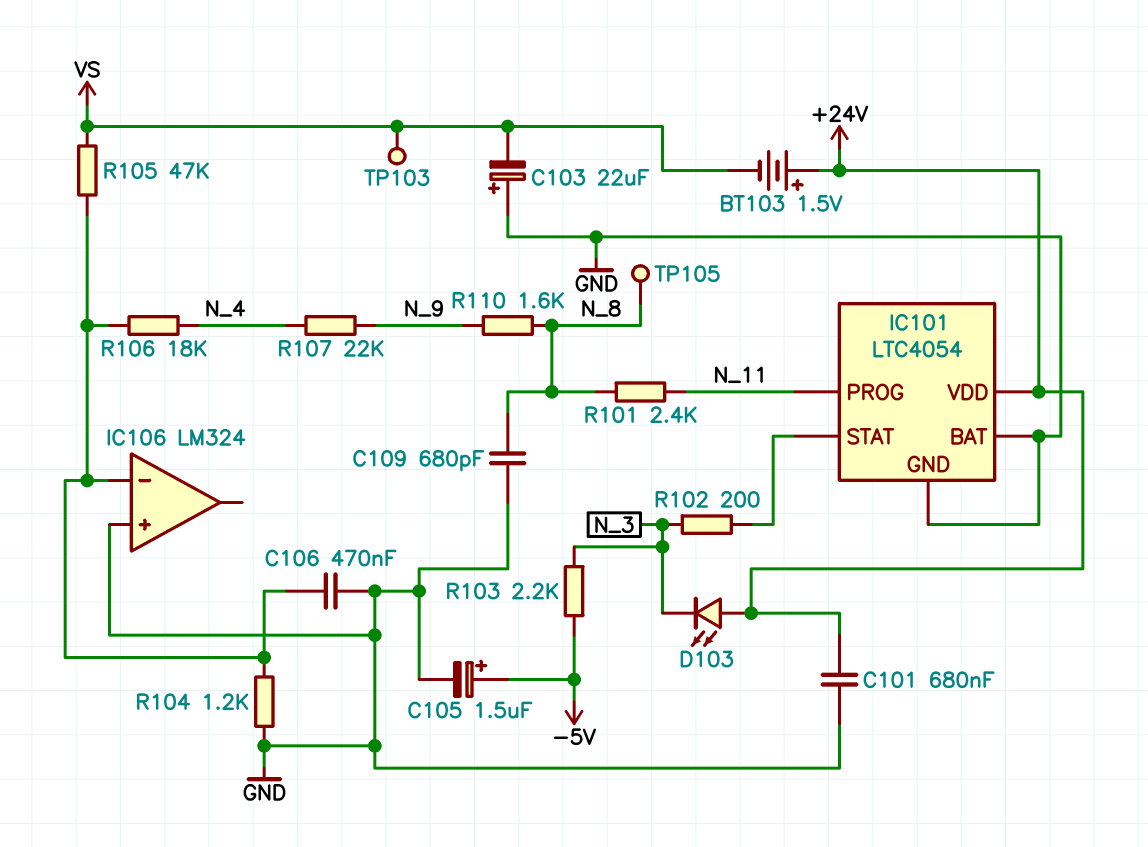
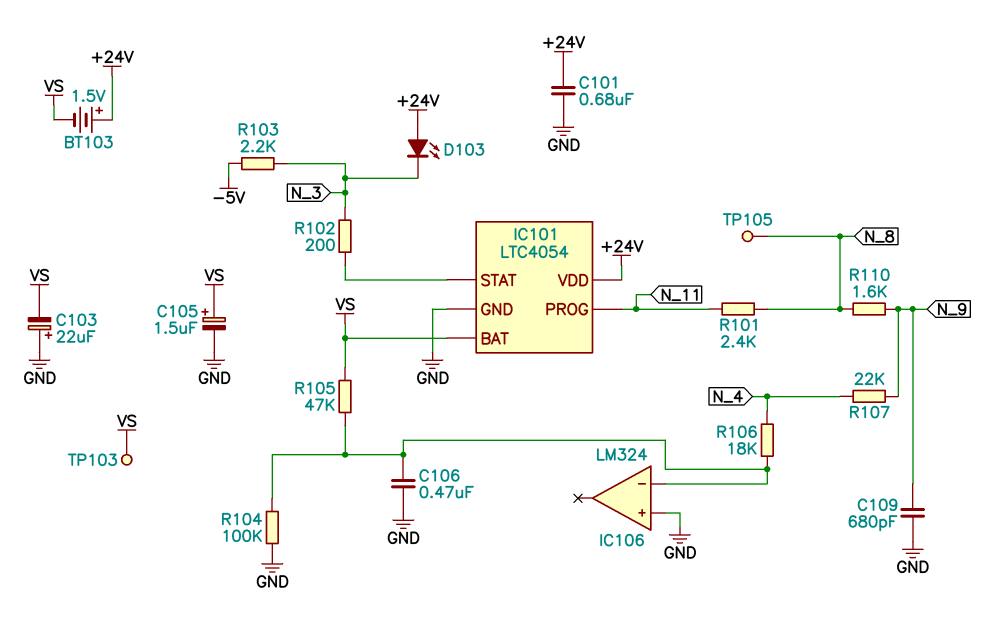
C105: 1.5uF (plus -5V, minus GND) -> 1.5uF (plus VS, minus GND)
C109: 680pF (GND, N_8) -> 680pF (GND, N_9)
IC101 pin BAT: GND -> VS
R104: 1.2k (GND, IC106/in-) -> 100k (GND, IC106/in-)

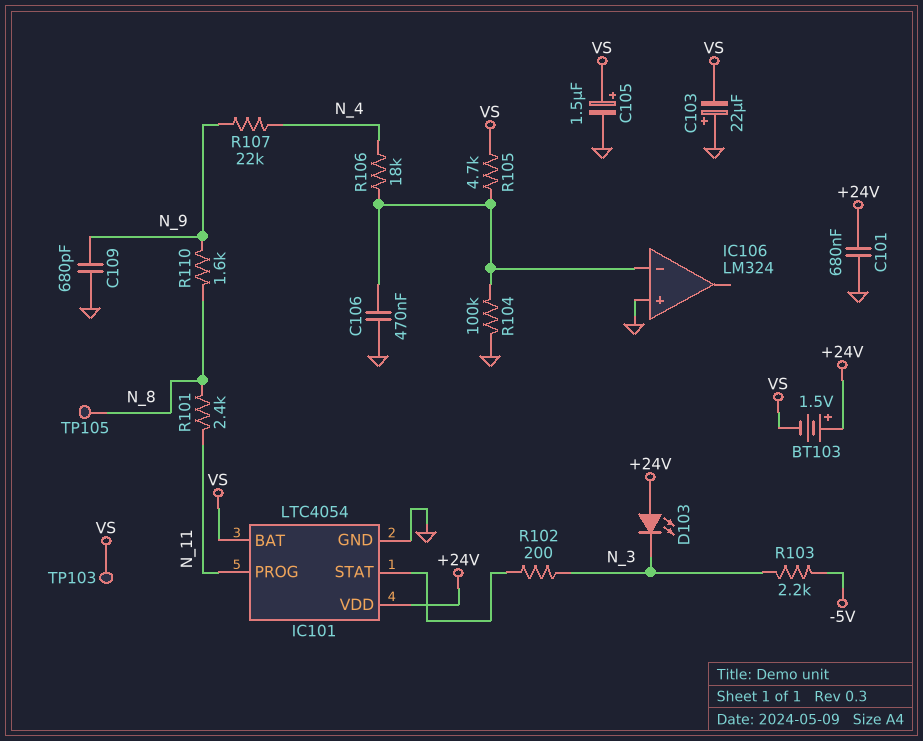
R105: 47k (IC106/in-, VS) -> 4.7k (IC106/in-, VS)

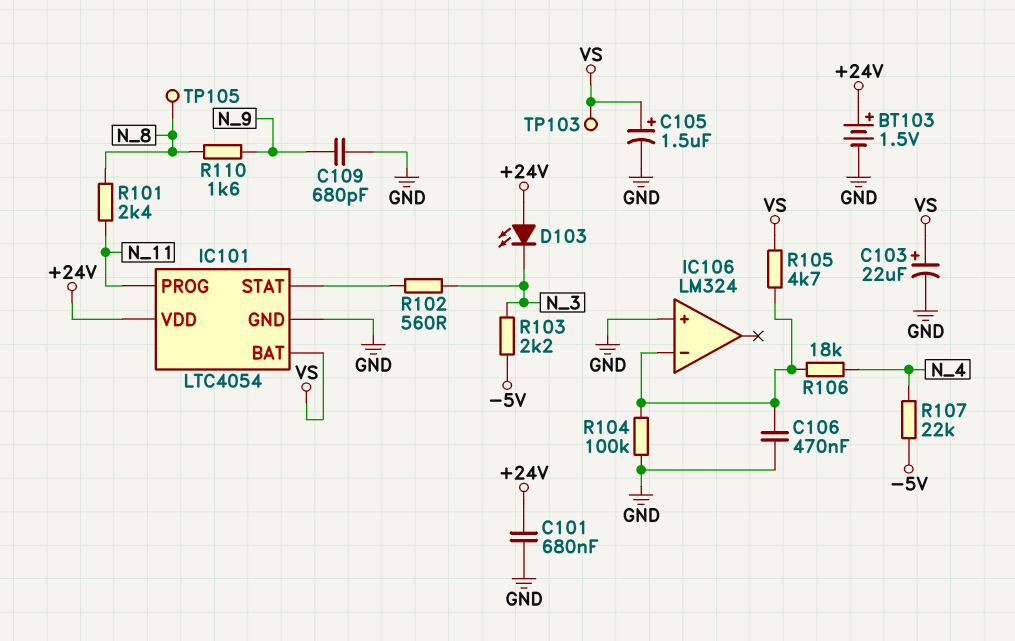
BT103: 1.5V (plus +24V, minus VS) -> 1.5V (plus +24V, minus GND)
C103: 22uF (plus GND, minus VS) -> 22uF (plus VS, minus GND)
R102: 200 (IC101/STAT, N_3) -> 560 (IC101/STAT, N_3)
R107: 22k (N_4, N_9) -> 22k (-5V, N_4)

